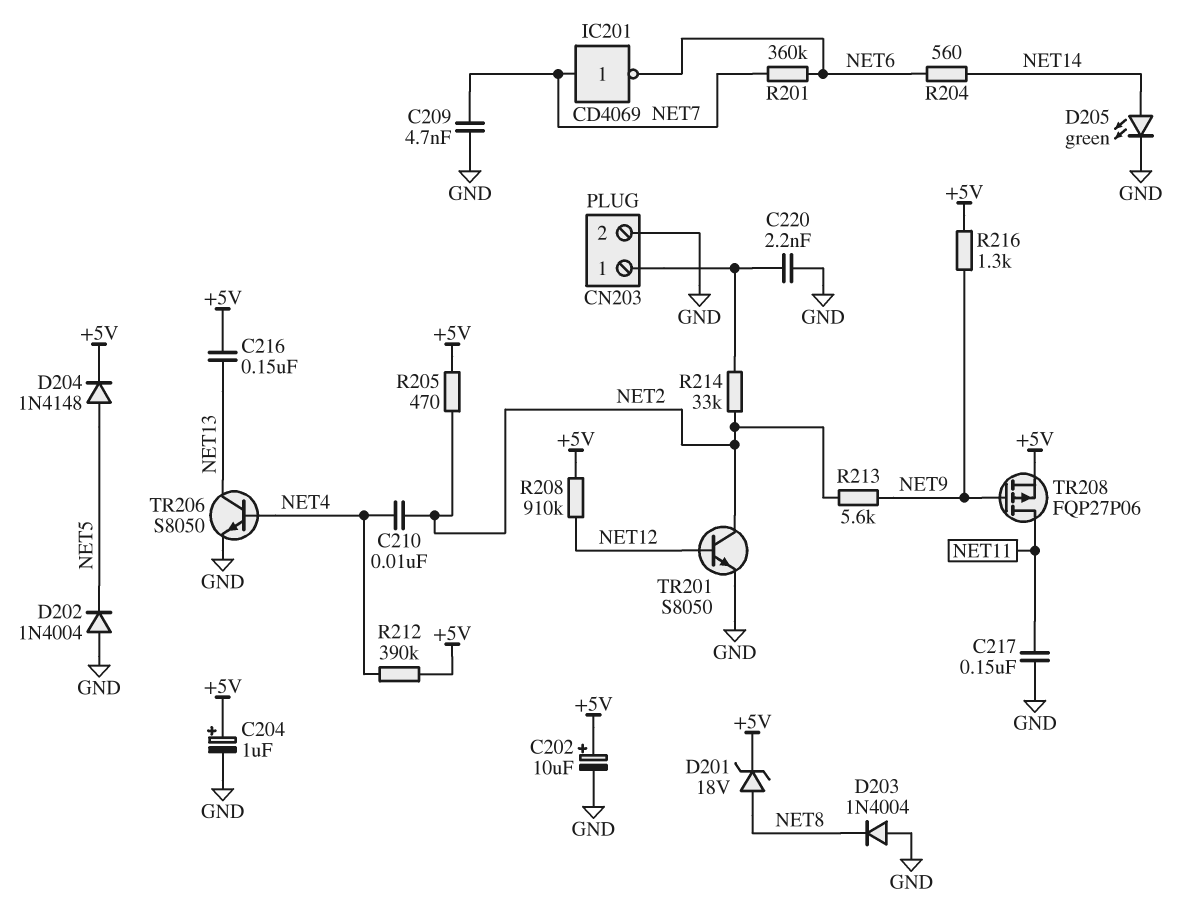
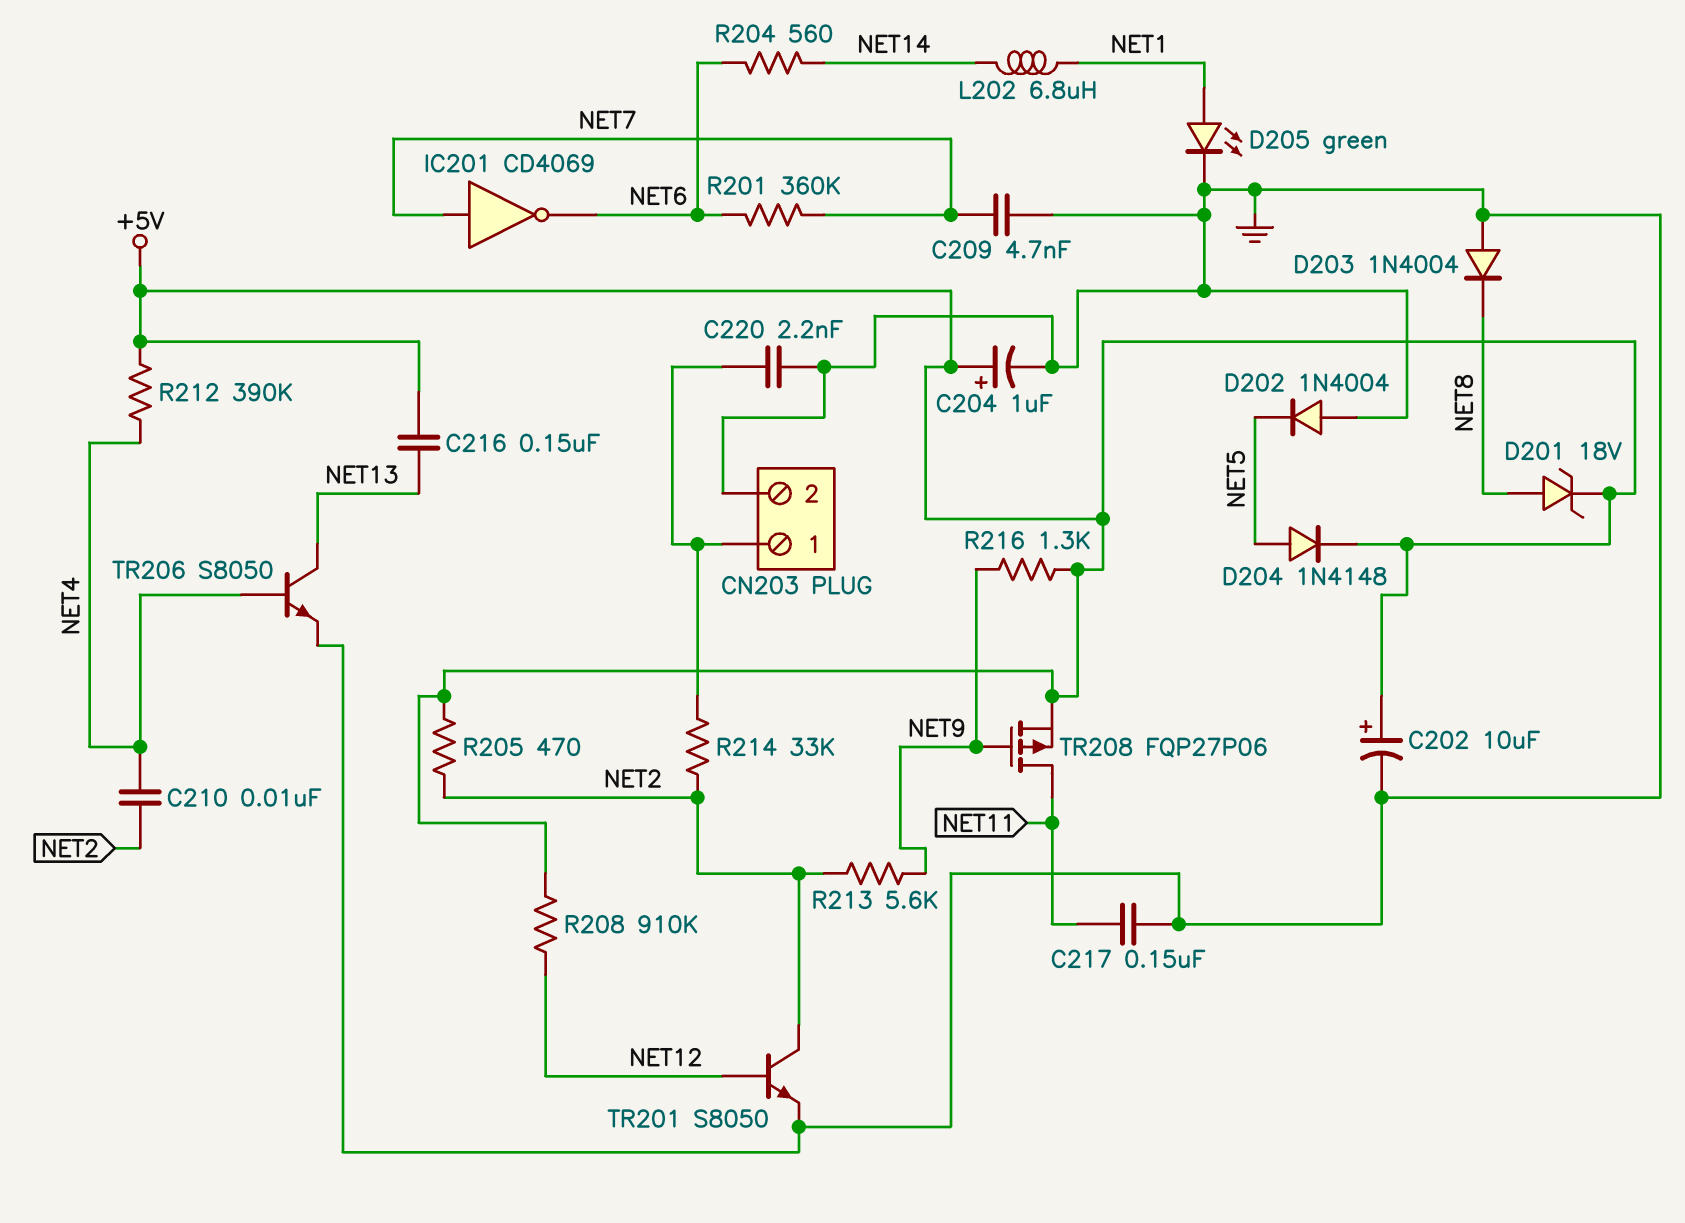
D205: LED green (A NET14, K GND) -> LED green (A NET1, K GND)
L202: none -> 6.8uH (NET1, NET14)

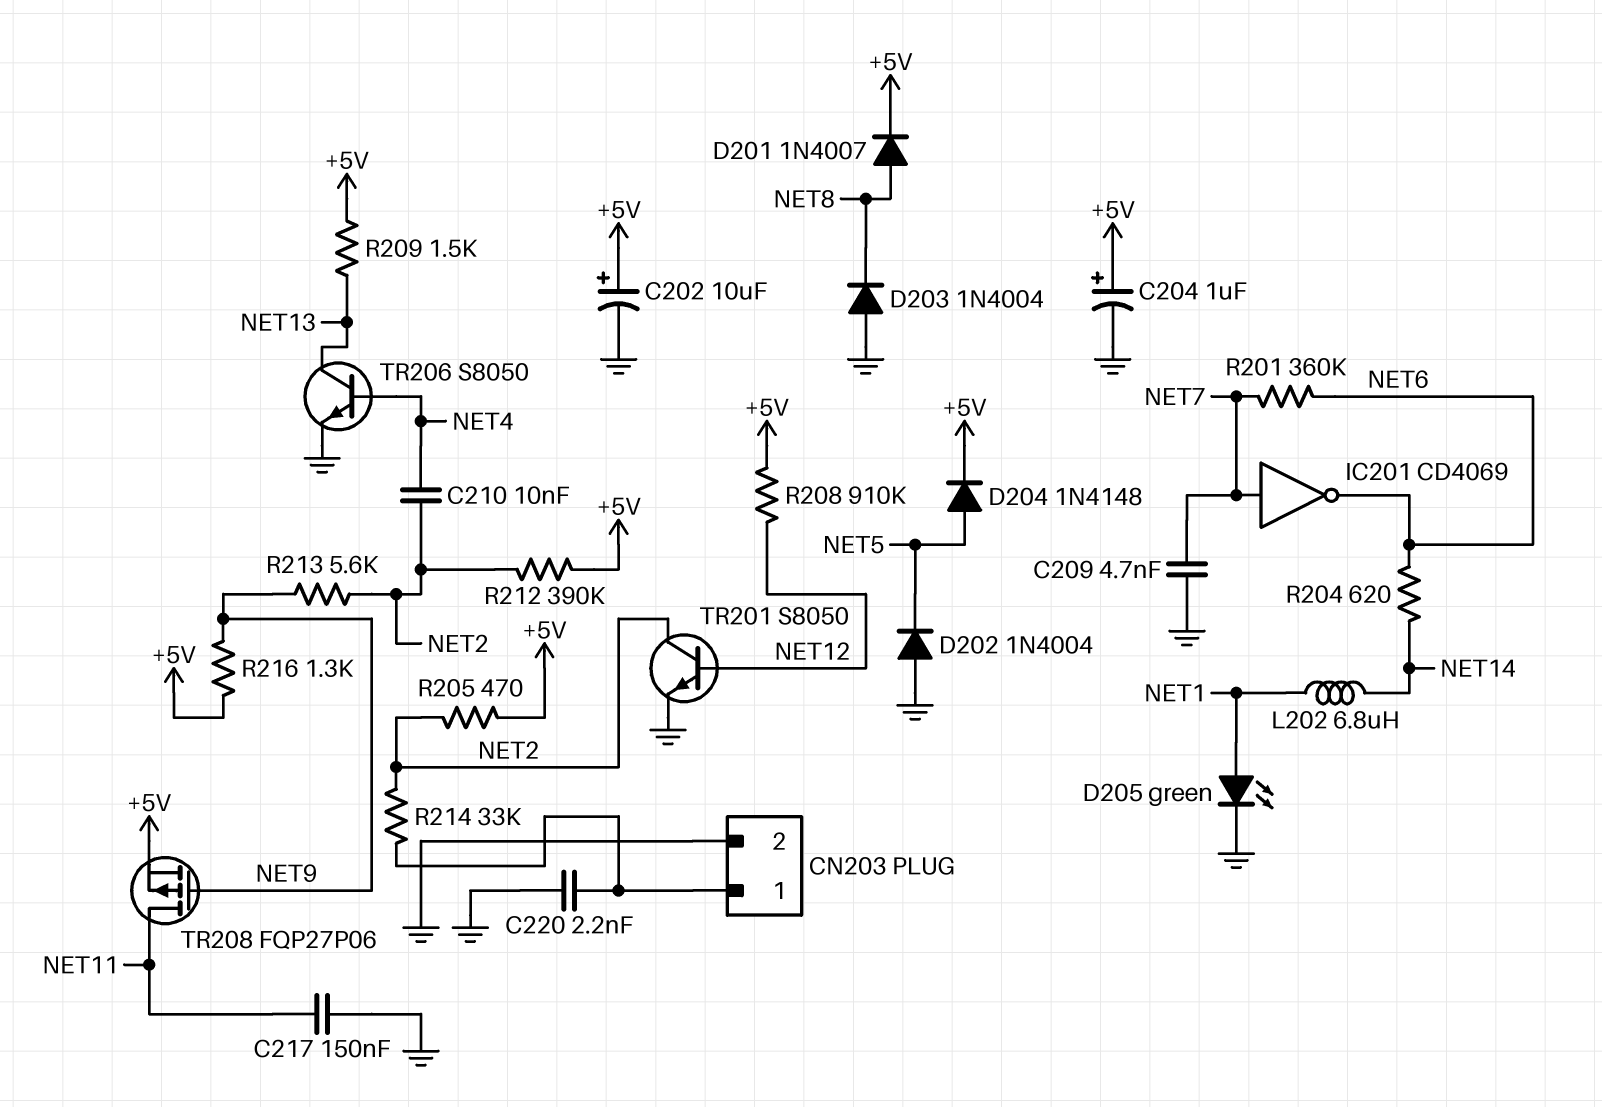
C216: 150nF (+5V, NET13) -> none
D201: zener 18V (A NET8, K +5V) -> diode 1N4007 (A NET8, K +5V)
R204: 560 (NET6, NET14) -> 620 (NET6, NET14)
R209: none -> 1.5k (+5V, NET13)
R212: 390k (+5V, NET4) -> 390k (+5V, NET2)

